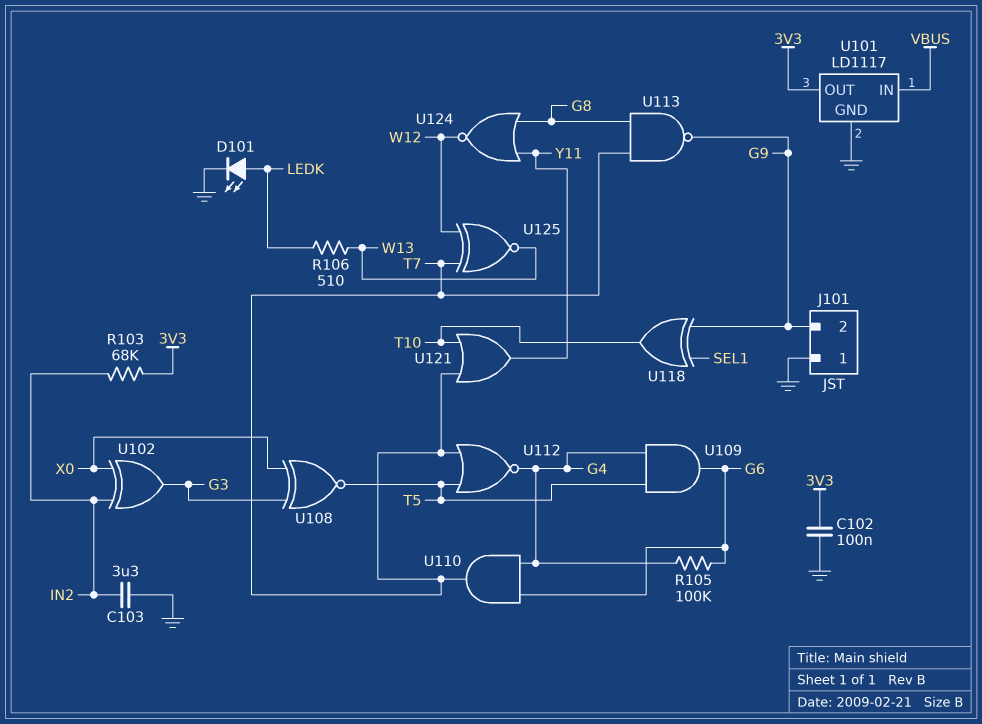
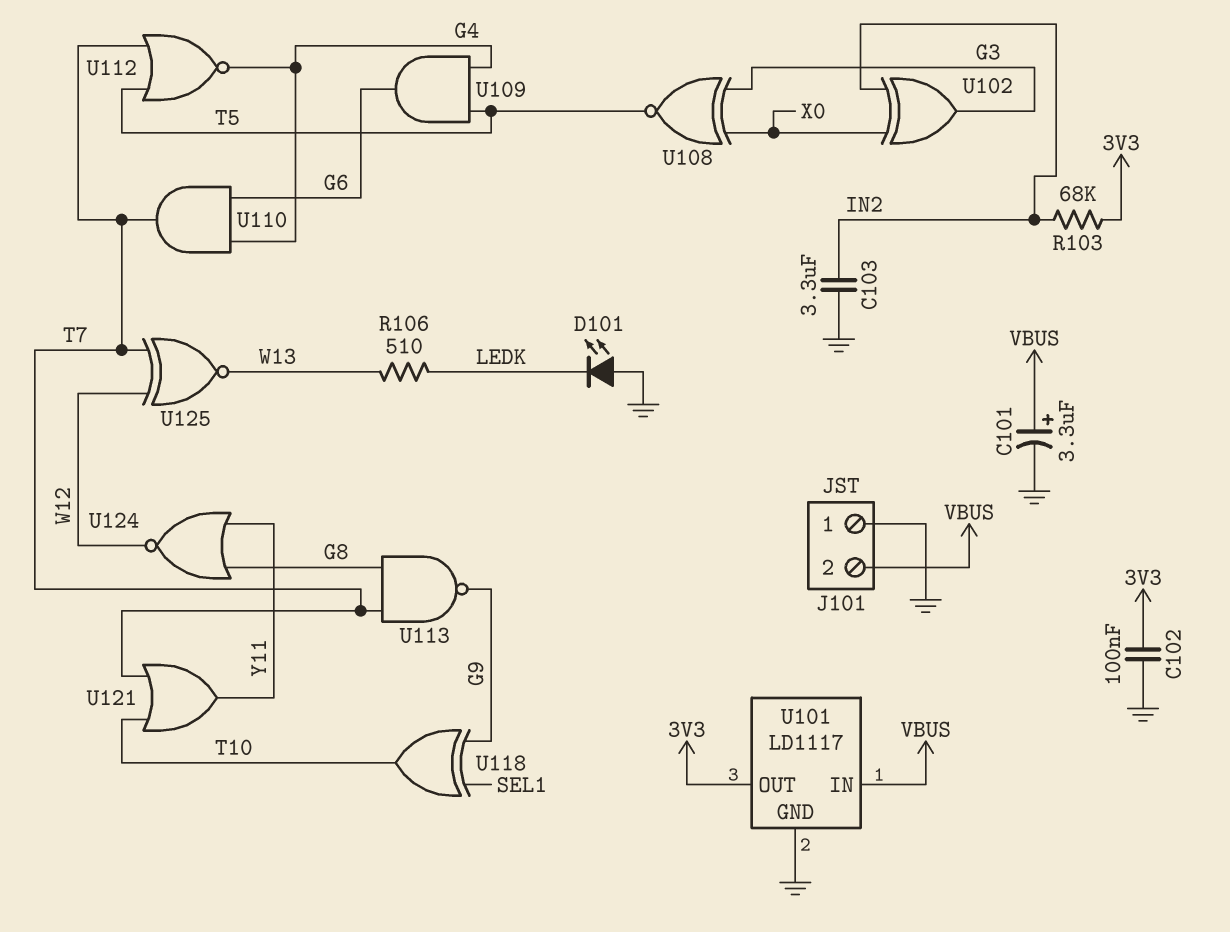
C101: none -> 3.3uF (plus VBUS, minus GND)
D101: LED (A LEDK, K GND) -> LED (A GND, K LEDK)
J101 pin 2: G9 -> VBUS
R105: 100k (G4, G6) -> none

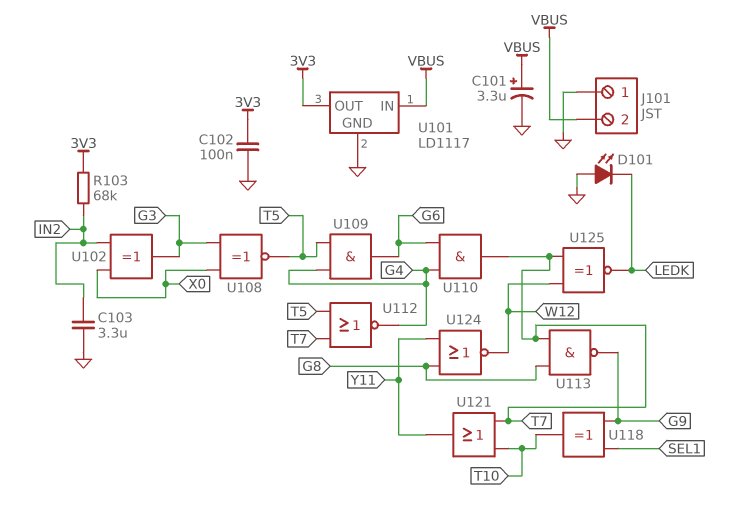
R106: 510 (LEDK, W13) -> none
U125: XNOR (in T7, in W12, out W13) -> XNOR (in T7, in W12, out LEDK)

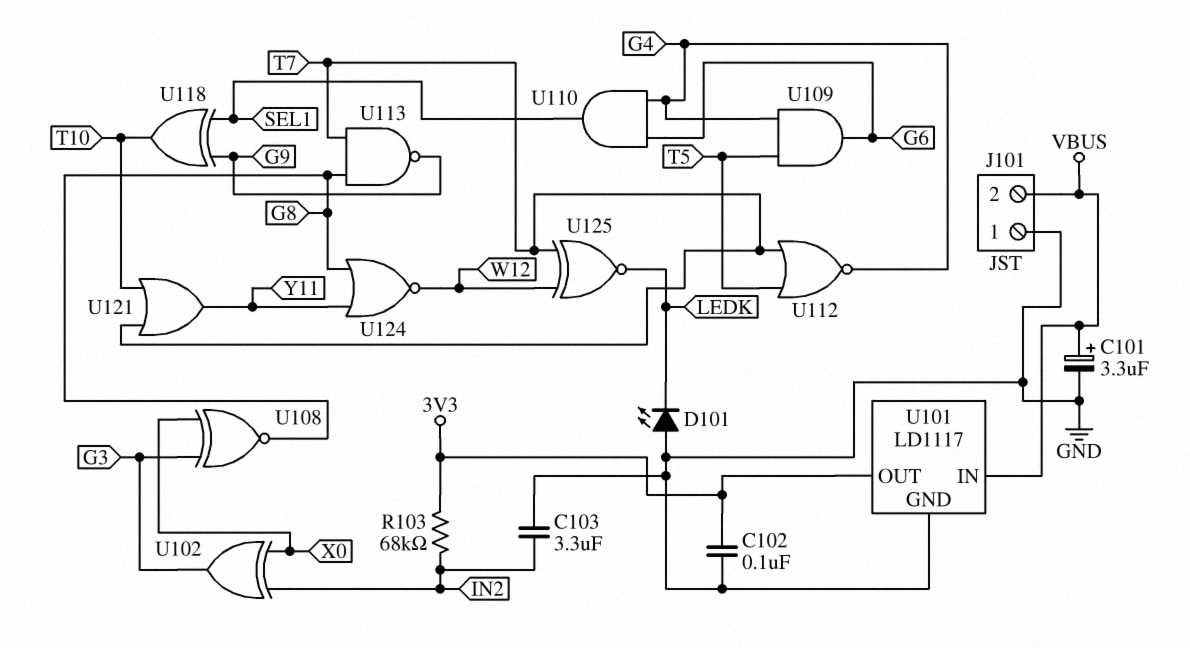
U108: XNOR (in G3, in X0, out T5) -> XNOR (in G3, in X0, out G8)
U110: AND (in G4, in G6, out T7) -> AND (in G4, in G6, out SEL1)

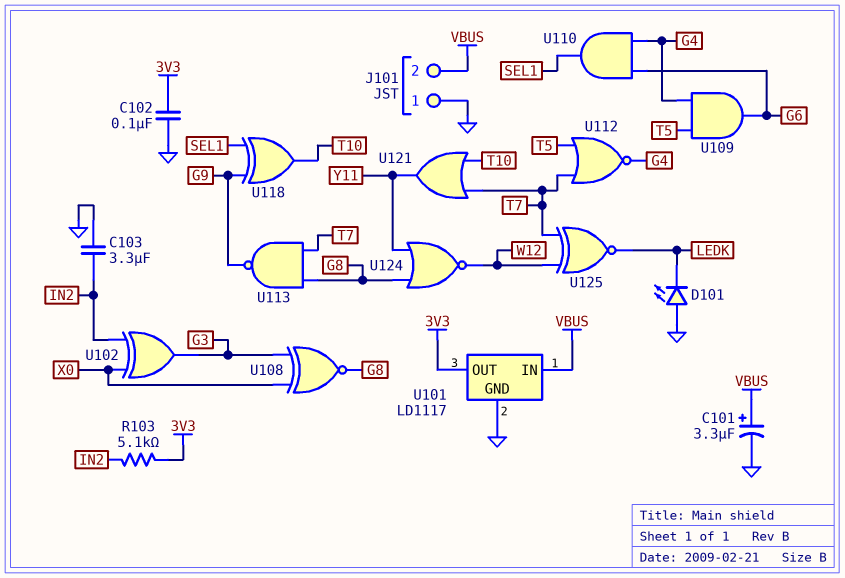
R103: 68k (3V3, IN2) -> 5.1k (3V3, IN2)

